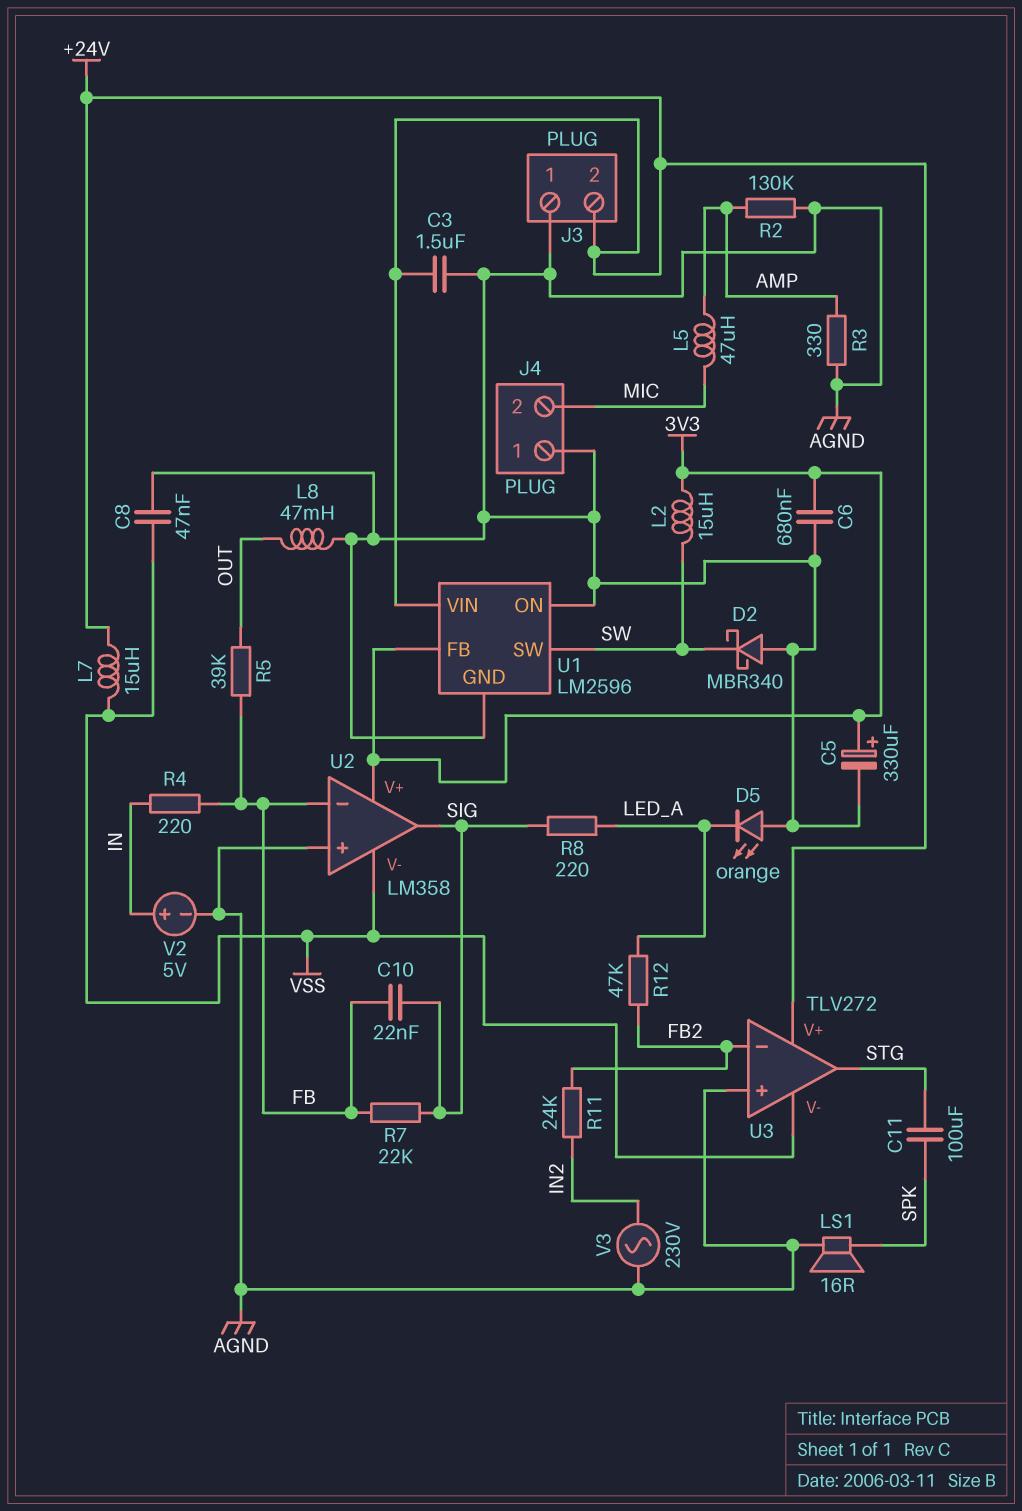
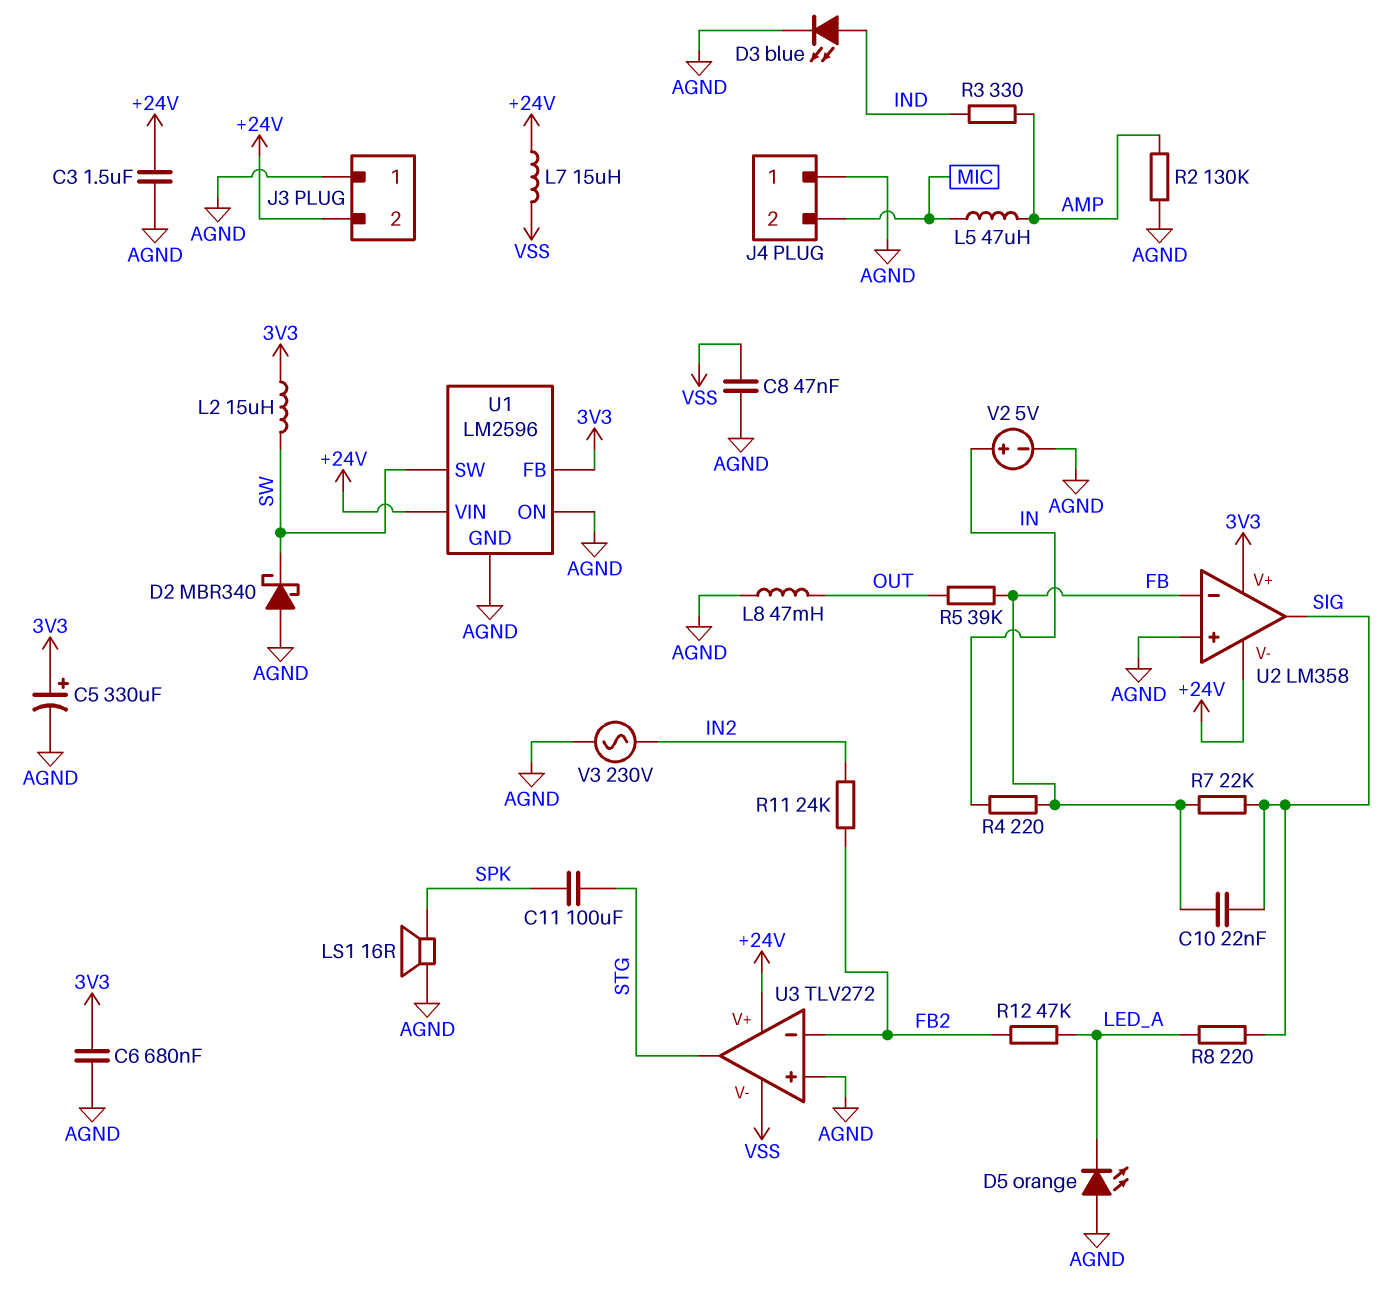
D3: none -> LED blue (A IND, K AGND)
R3: 330 (AGND, AMP) -> 330 (AMP, IND)
U2 pin V-: VSS -> +24V

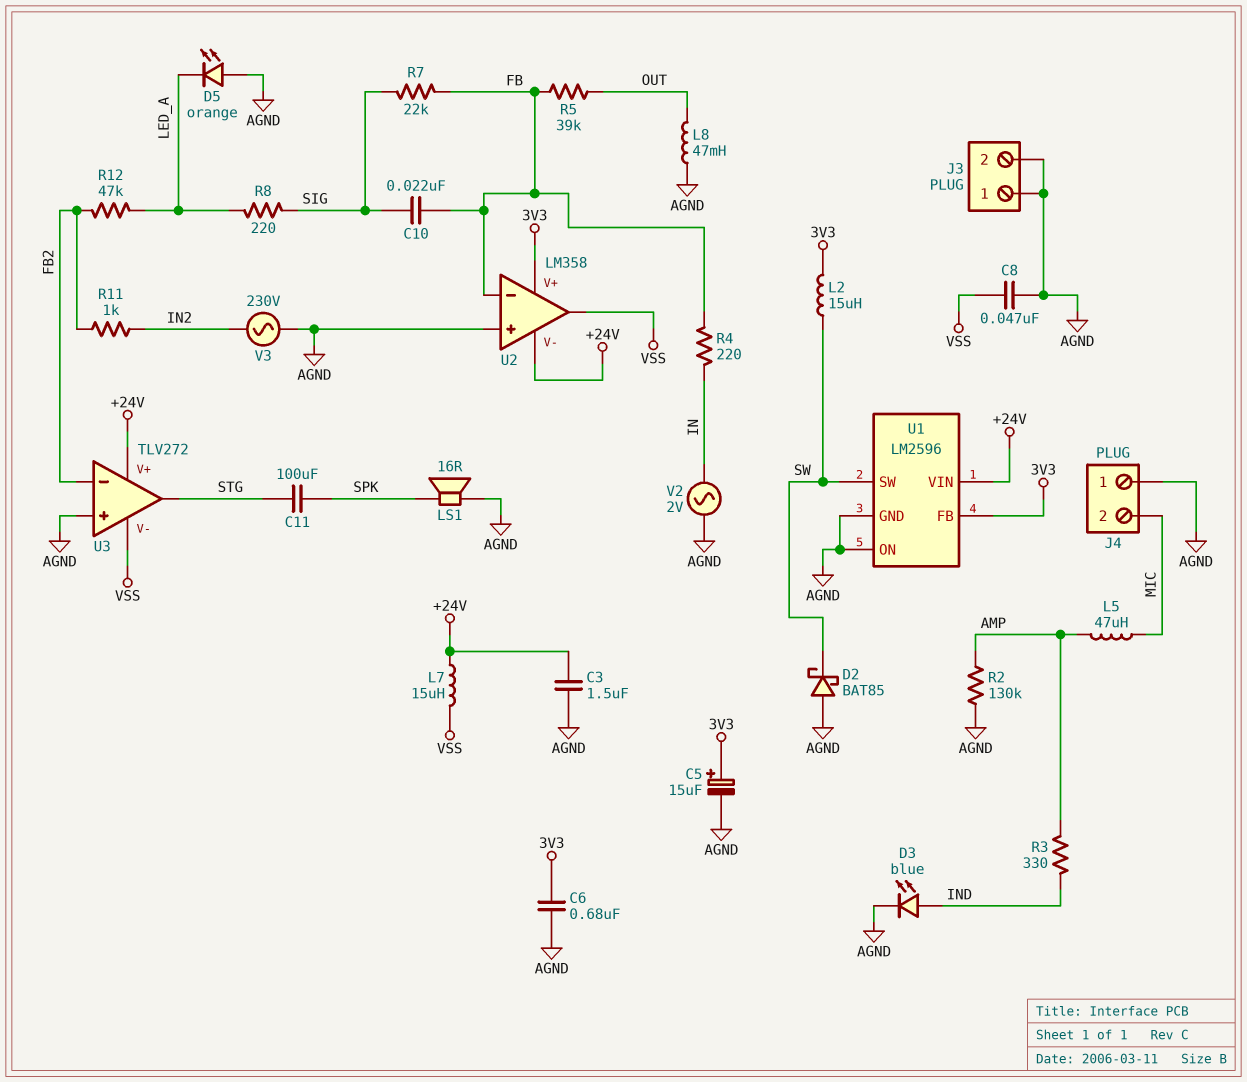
C5: 330uF (plus 3V3, minus AGND) -> 15uF (plus 3V3, minus AGND)
D2: schottky MBR340 (A AGND, K SW) -> schottky BAT85 (A AGND, K SW)
J3 pin 2: +24V -> AGND
R11: 24k (FB2, IN2) -> 1k (FB2, IN2)
U2 pin out: SIG -> VSS
V2: 5V (plus IN, minus AGND) -> AC 2V (AGND, IN)

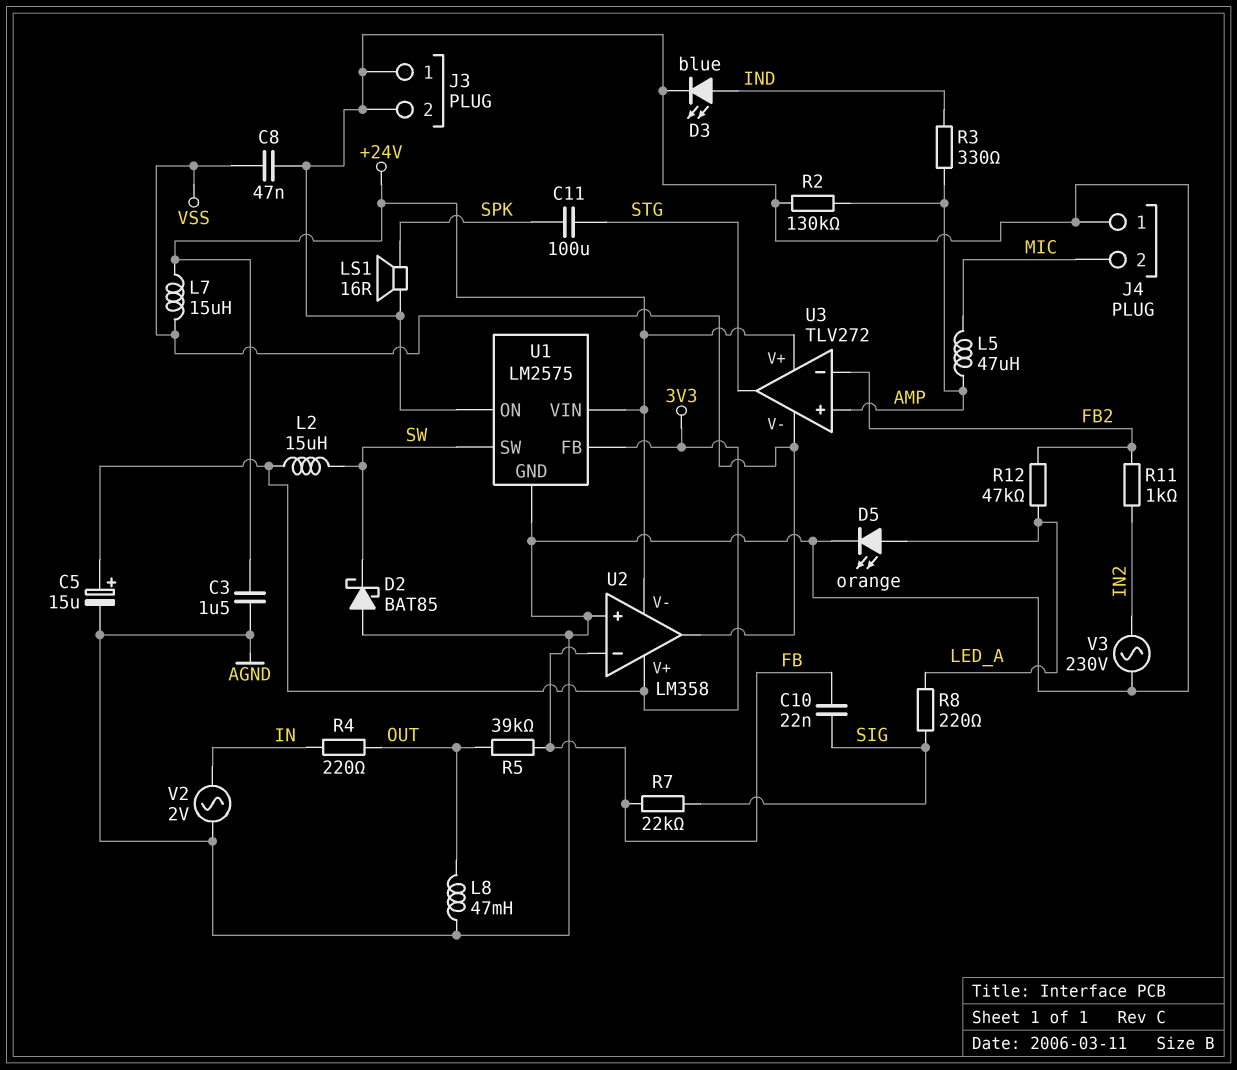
C6: 680nF (3V3, AGND) -> none
D5: LED orange (A AGND, K LED_A) -> LED orange (A LED_A, K AGND)
R4: 220 (FB, IN) -> 220 (IN, OUT)
U1: LM2596 -> LM2575
U3 pin in+: AGND -> AMP

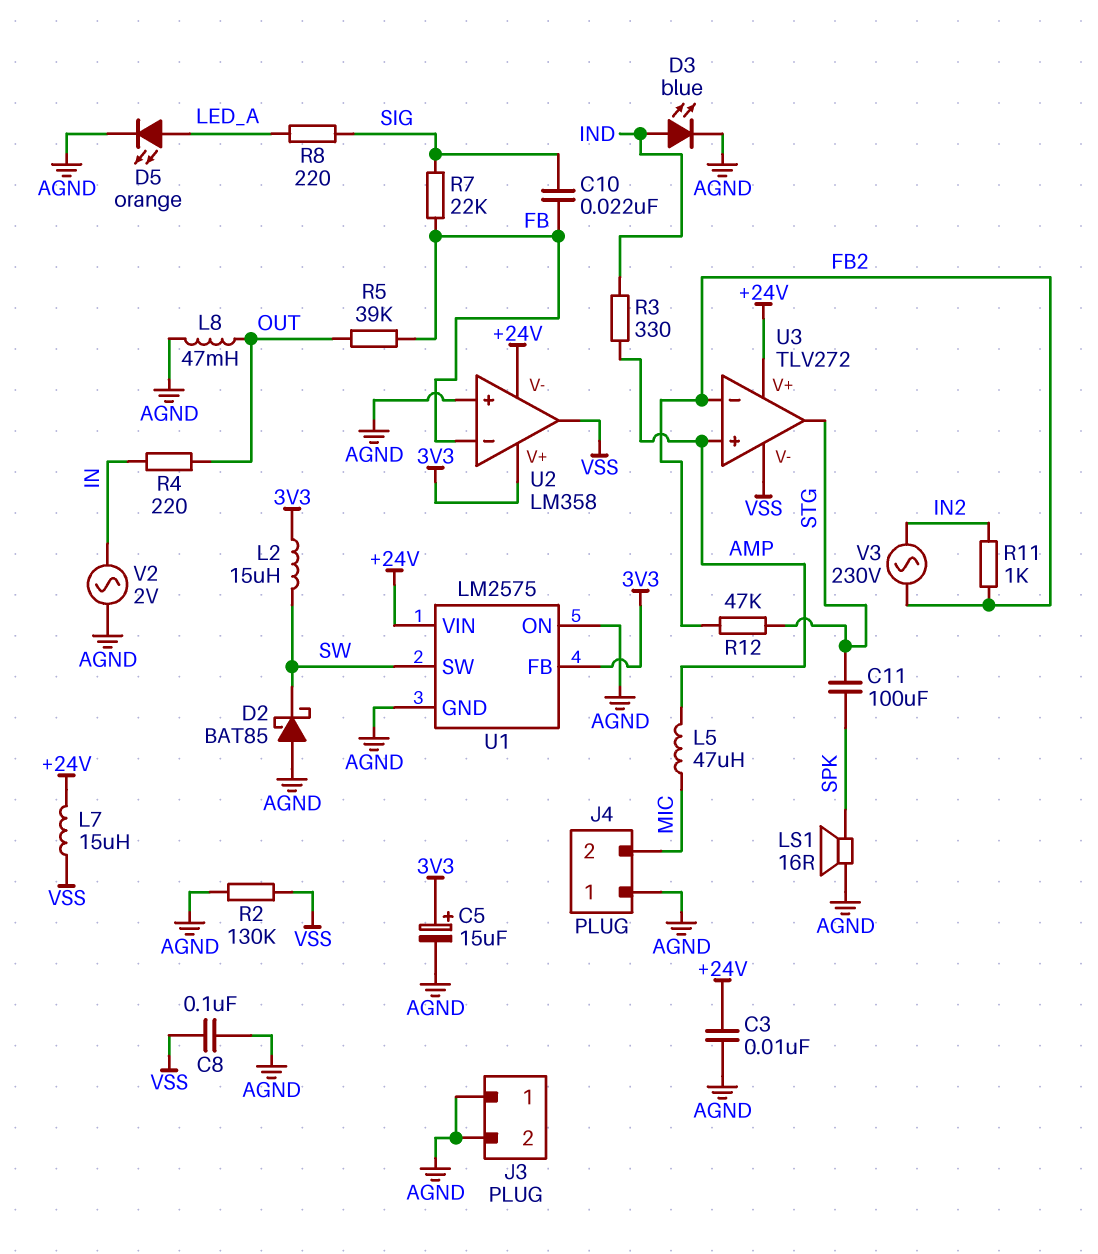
C3: 1.5uF (+24V, AGND) -> 10nF (+24V, AGND)
C8: 47nF (AGND, VSS) -> 100nF (AGND, VSS)
R2: 130k (AGND, AMP) -> 130k (AGND, VSS)
R12: 47k (FB2, LED_A) -> 47k (FB2, STG)
V3: AC 230V (AGND, IN2) -> AC 230V (FB2, IN2)

